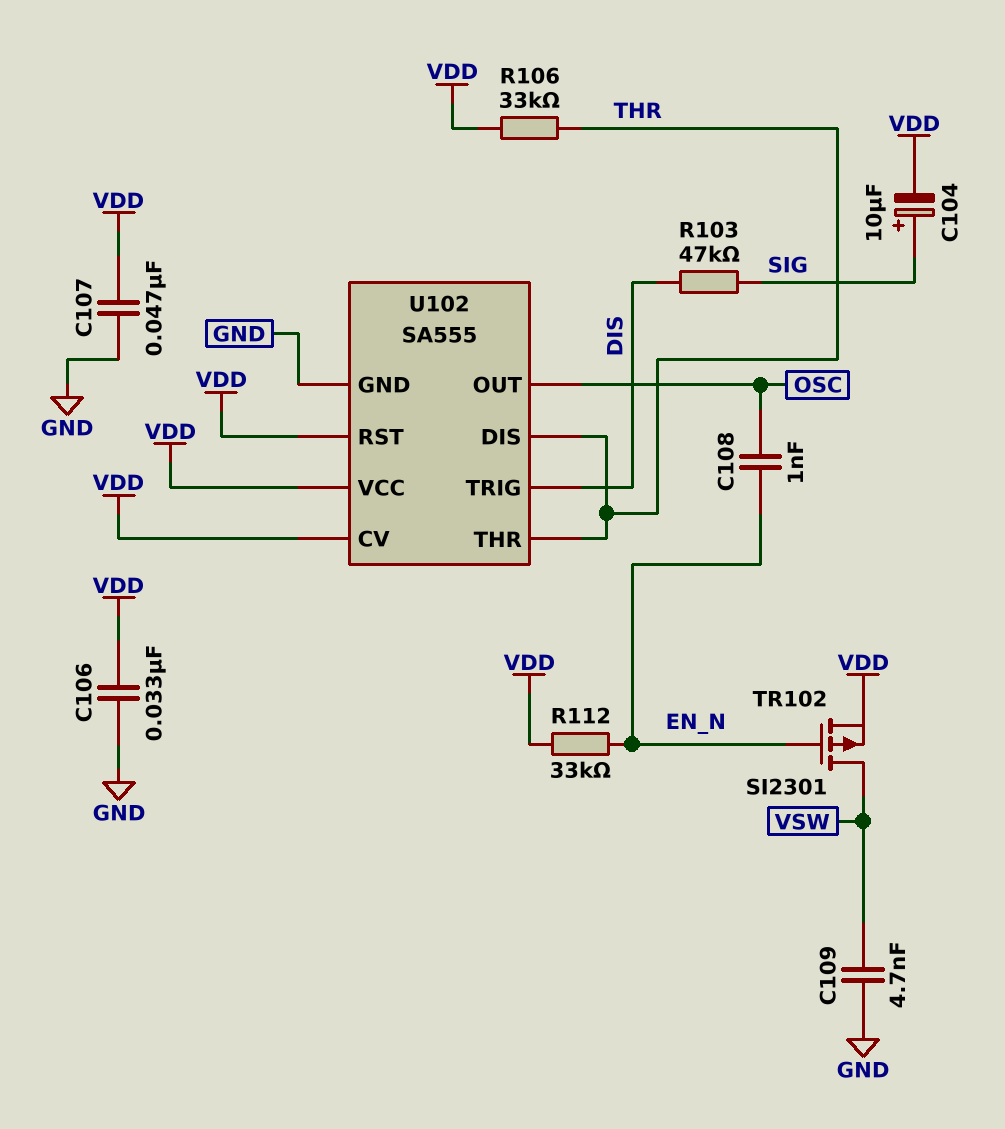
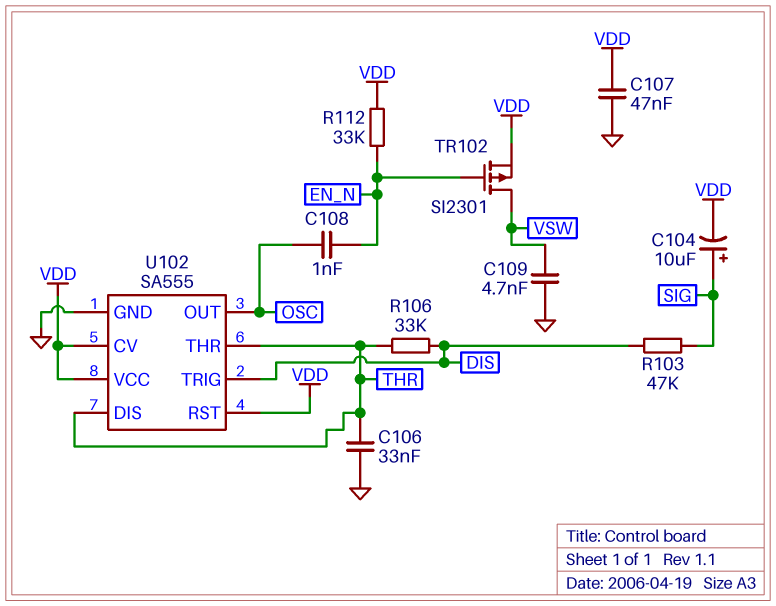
C106: 33nF (GND, VDD) -> 33nF (GND, THR)
R106: 33k (THR, VDD) -> 33k (DIS, THR)

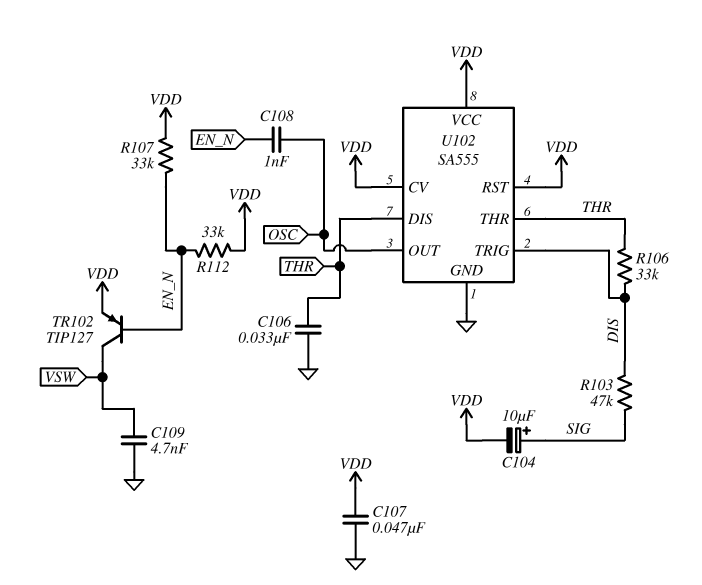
R107: none -> 33k (EN_N, VDD)
TR102: PMOS SI2301 (G EN_N, D VSW, S VDD) -> PNP TIP127 (B EN_N, C VSW, E VDD)

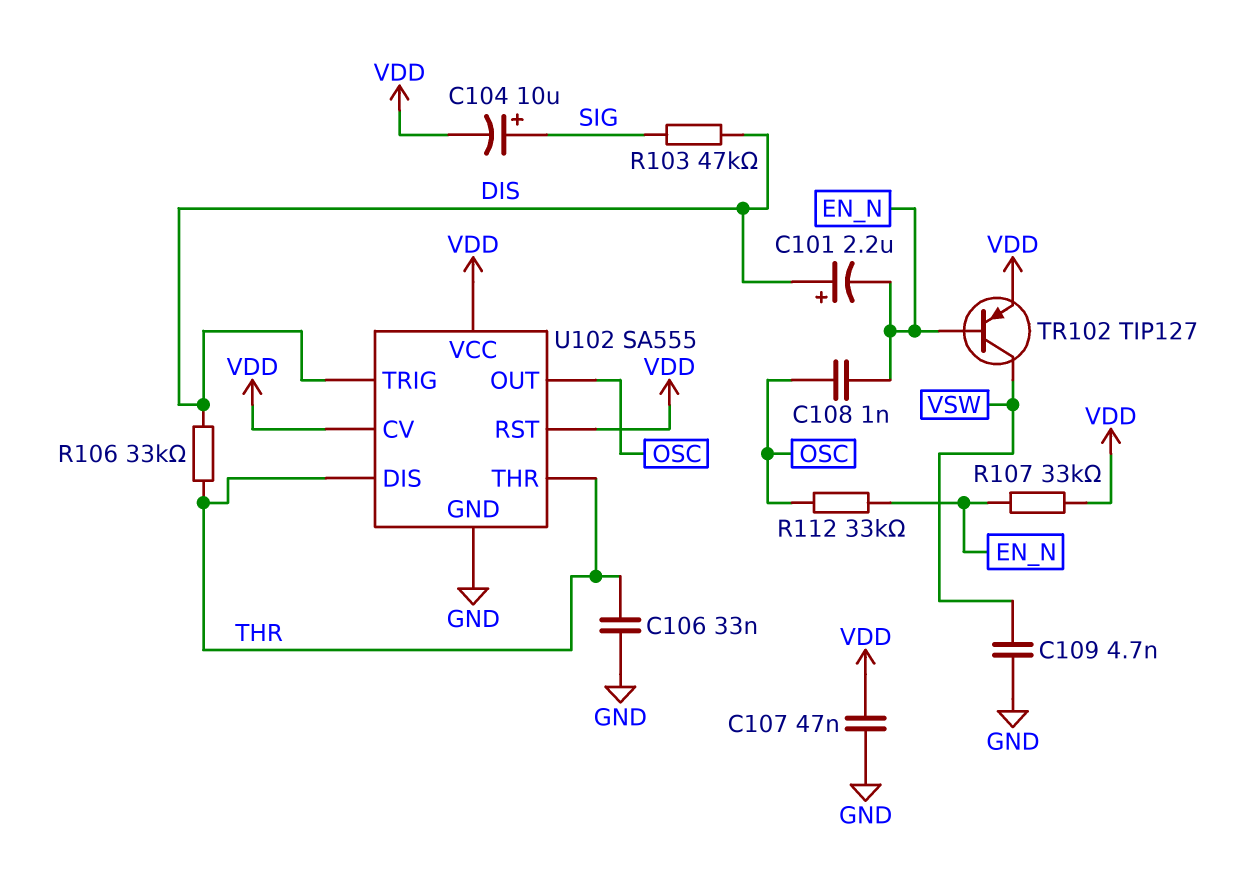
C101: none -> 2.2uF (plus DIS, minus EN_N)
R112: 33k (EN_N, VDD) -> 33k (EN_N, OSC)

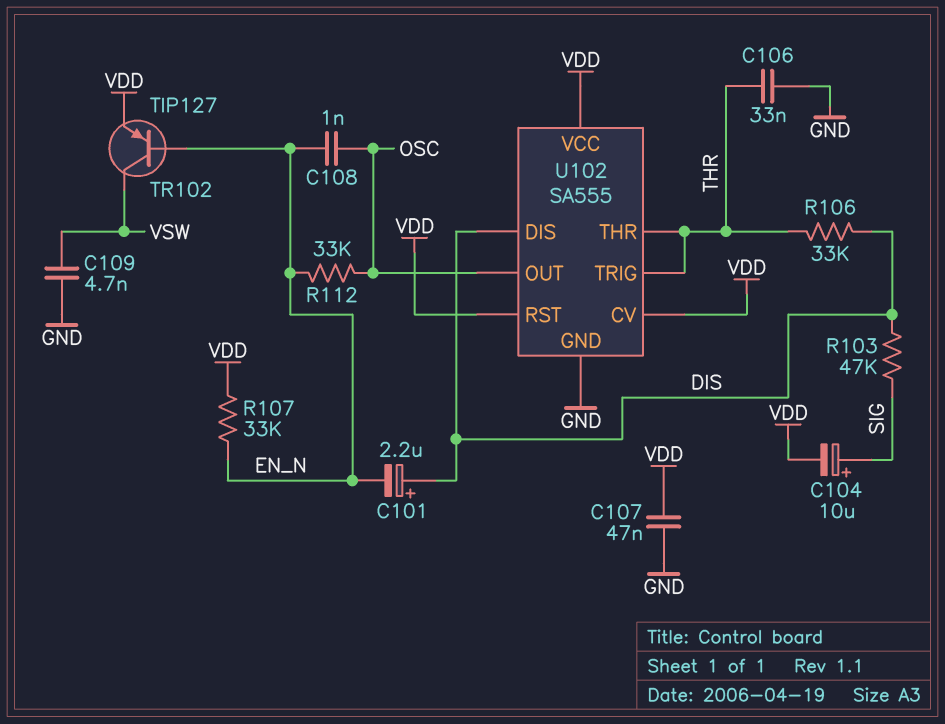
U102 pin DIS: THR -> DIS
U102 pin TRIG: DIS -> THR

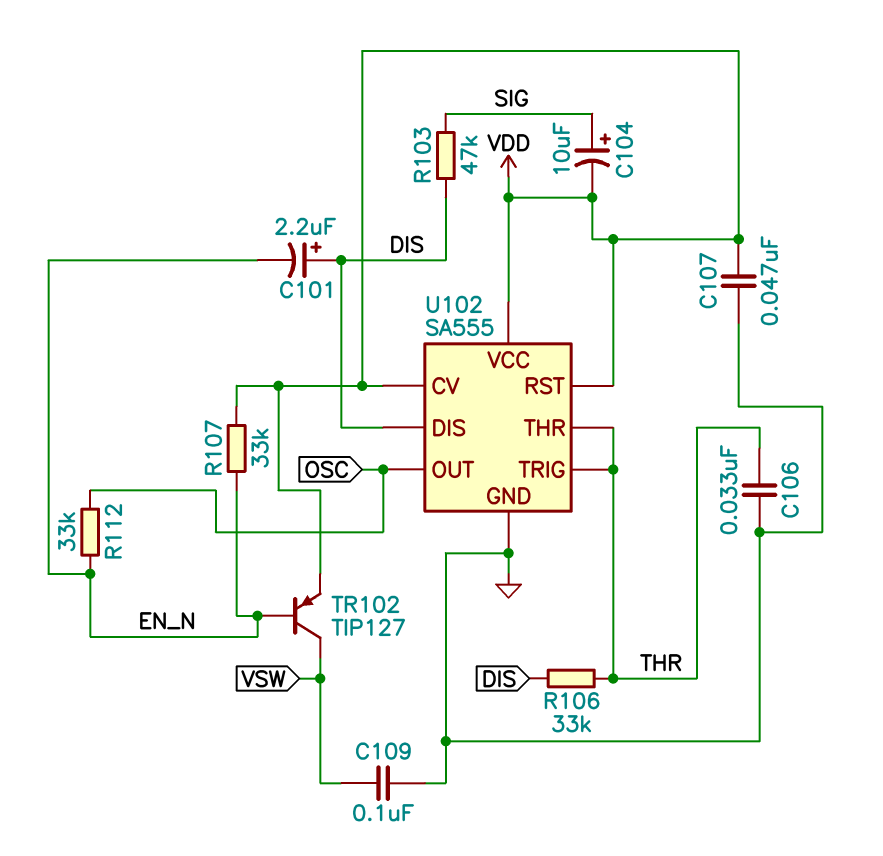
C108: 1nF (EN_N, OSC) -> none
C109: 4.7nF (GND, VSW) -> 100nF (GND, VSW)

